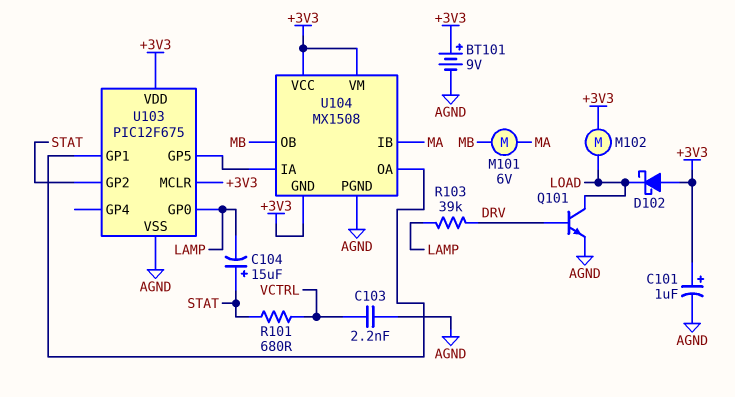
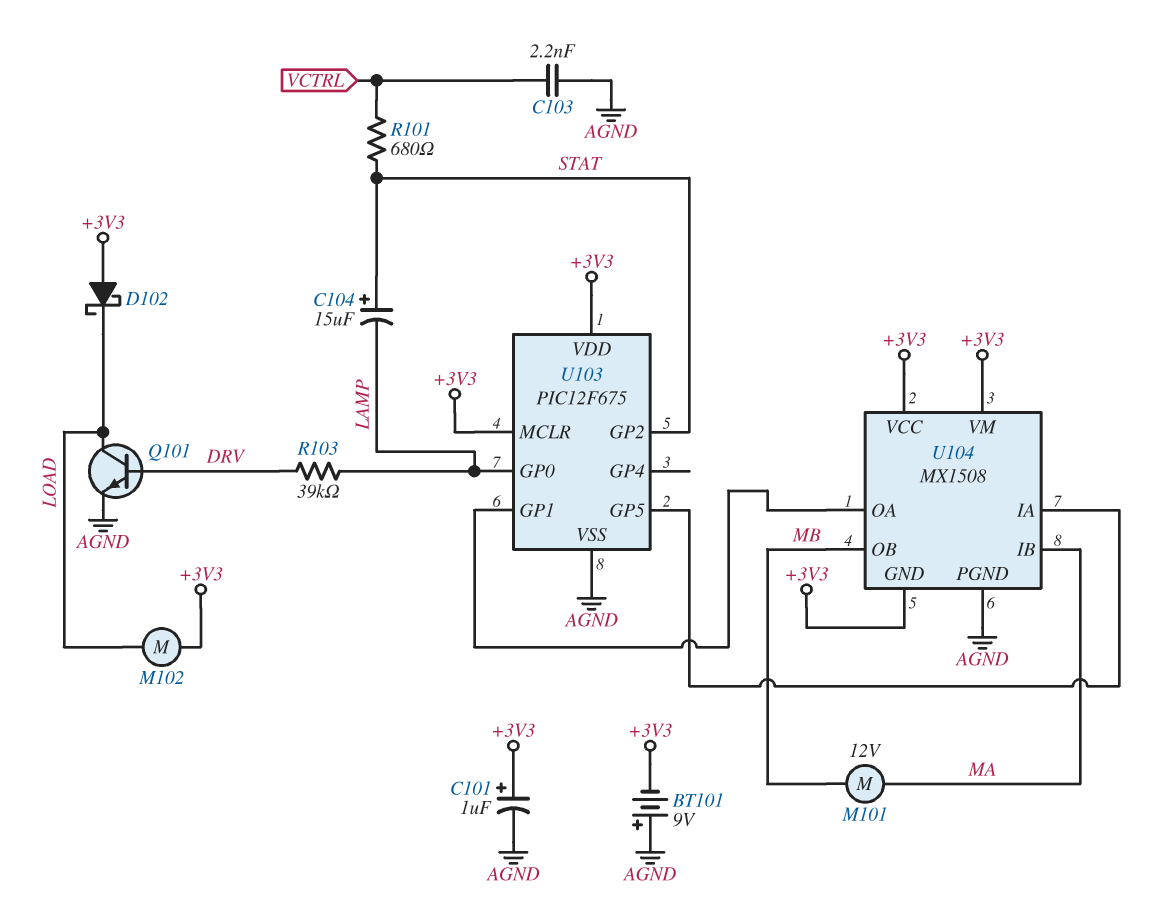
BT101: 9V (plus +3V3, minus AGND) -> 9V (plus AGND, minus +3V3)
M101: motor 6V (MA, MB) -> motor 12V (MA, MB)

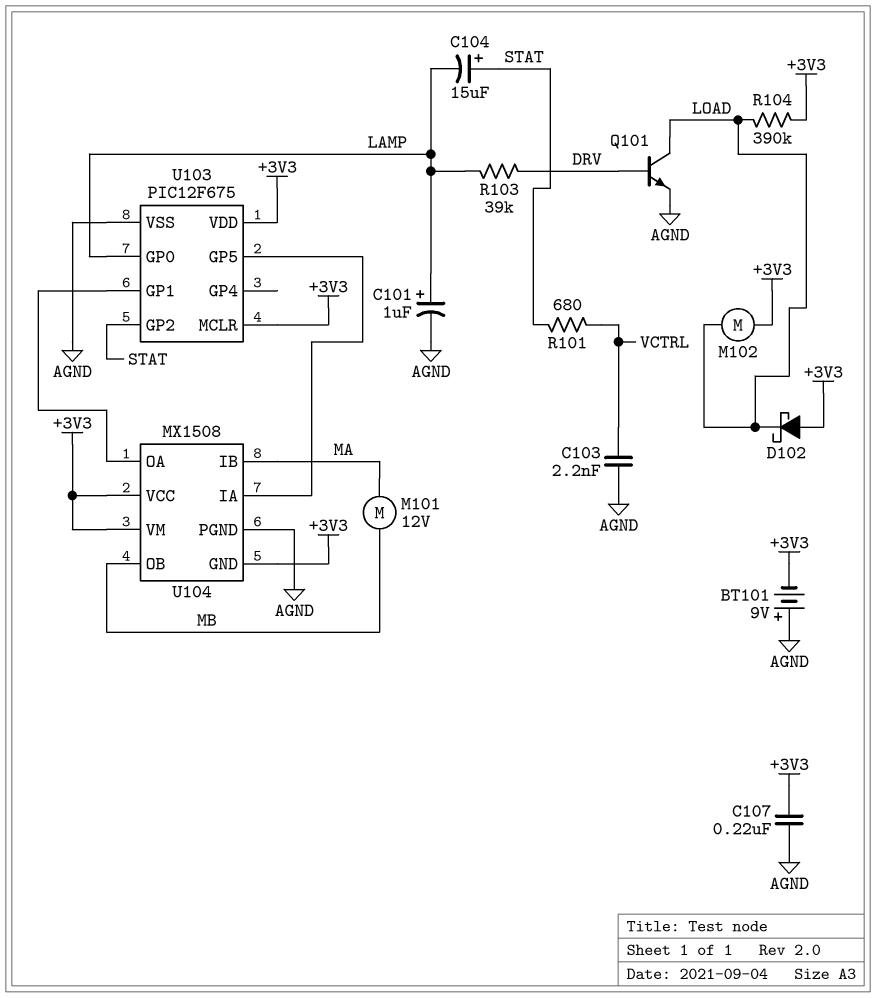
C101: 1uF (plus +3V3, minus AGND) -> 1uF (plus LAMP, minus AGND)
C107: none -> 220nF (+3V3, AGND)
R104: none -> 390k (+3V3, LOAD)

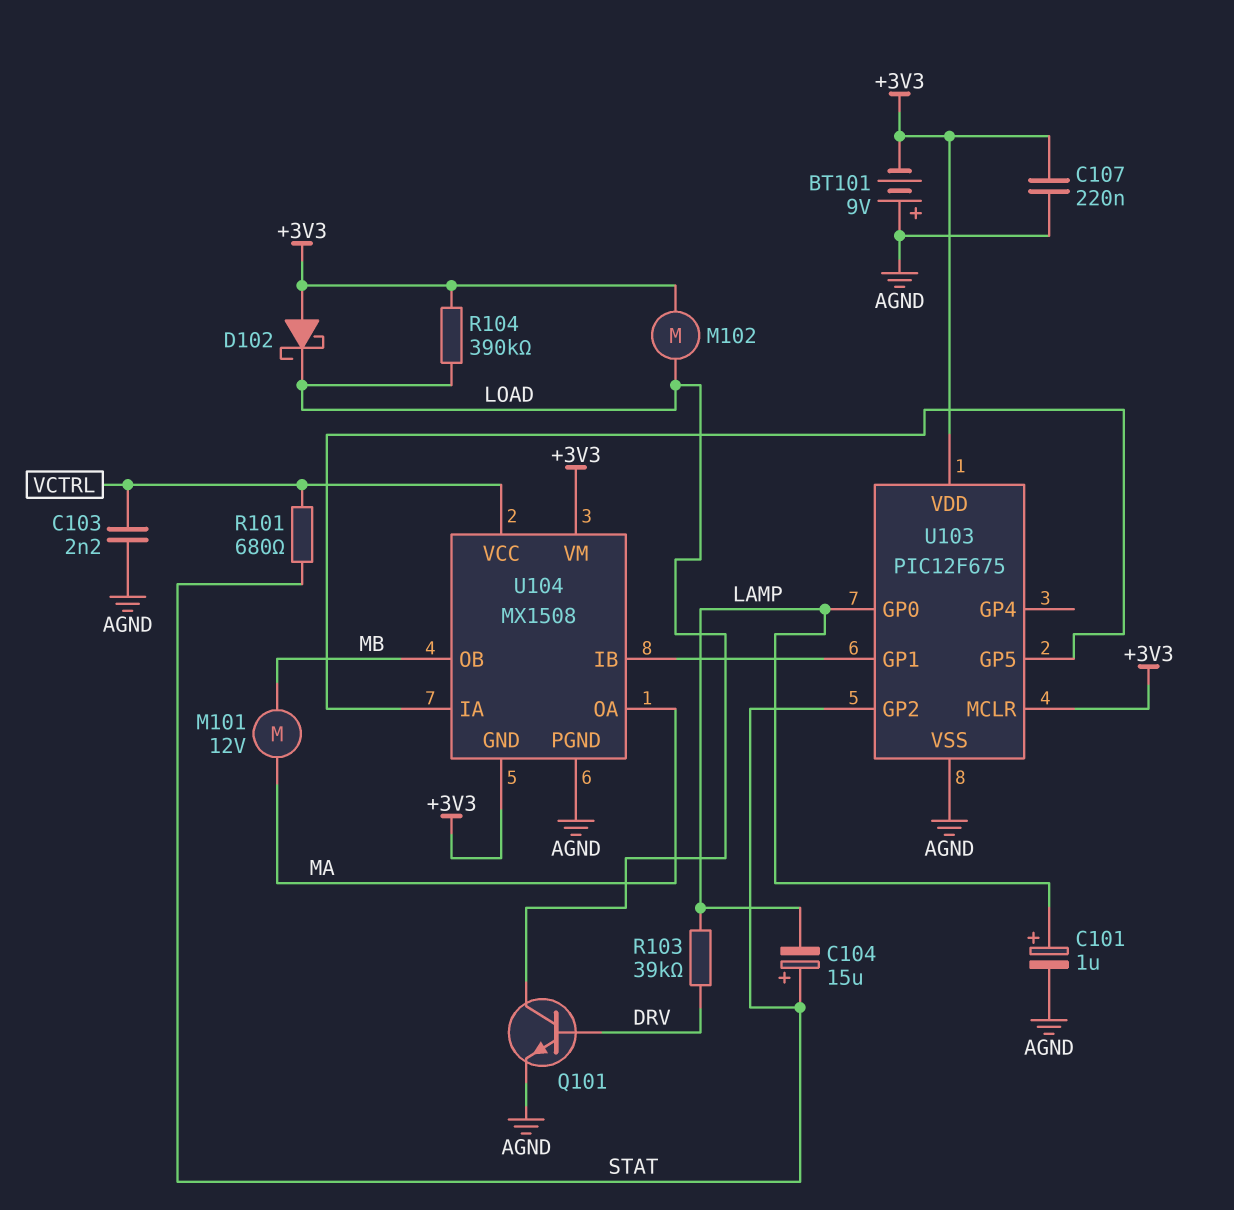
U104 pin IB: MA -> U103/GP1
U104 pin OA: U103/GP1 -> MA
U104 pin VCC: +3V3 -> VCTRL

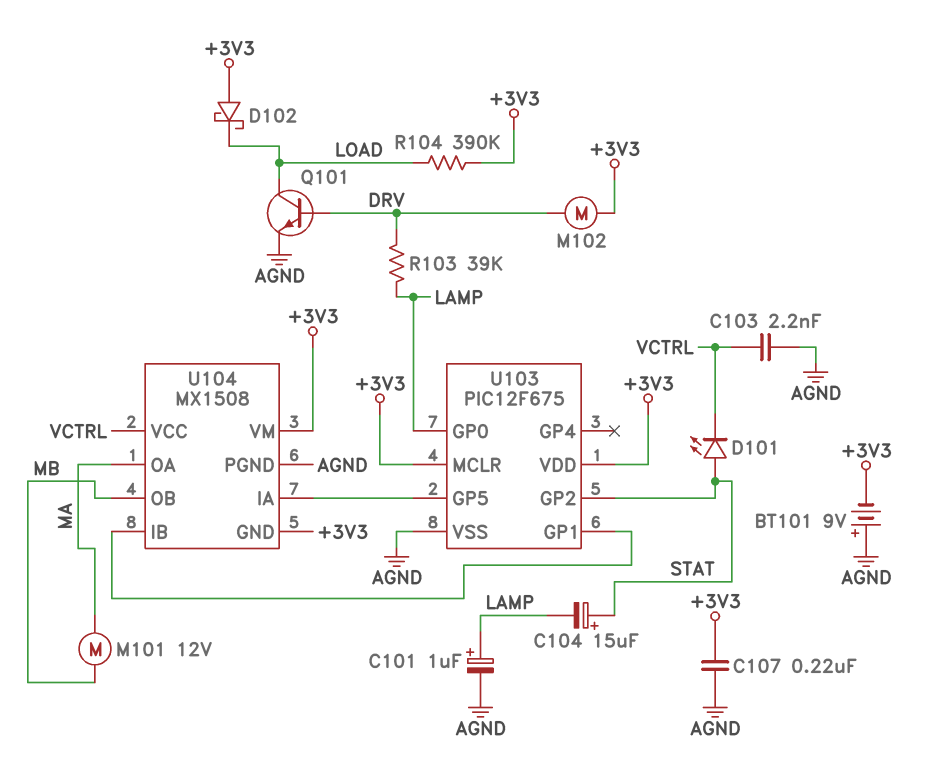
D101: none -> LED (A STAT, K VCTRL)
M102: motor (+3V3, LOAD) -> motor (+3V3, DRV)
R101: 680 (STAT, VCTRL) -> none

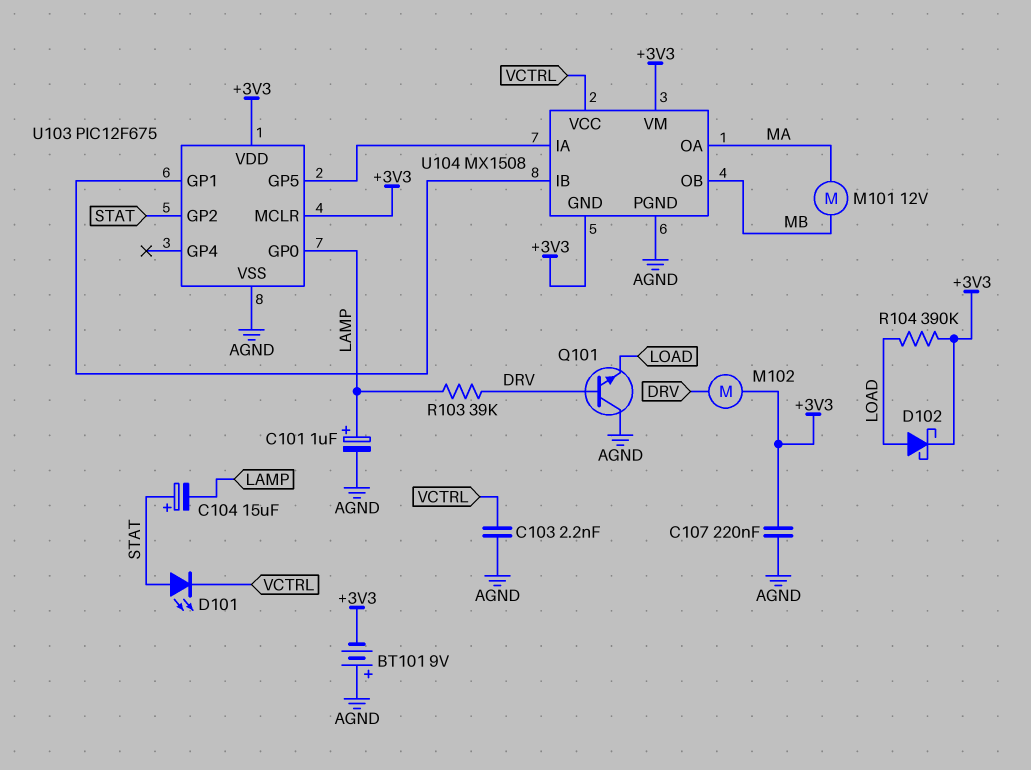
D102: schottky (A +3V3, K LOAD) -> schottky (A LOAD, K +3V3)
Q101: NPN (B DRV, C LOAD, E AGND) -> NPN (B DRV, C AGND, E LOAD)

